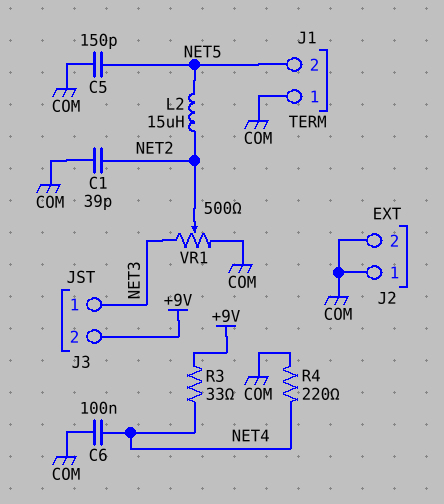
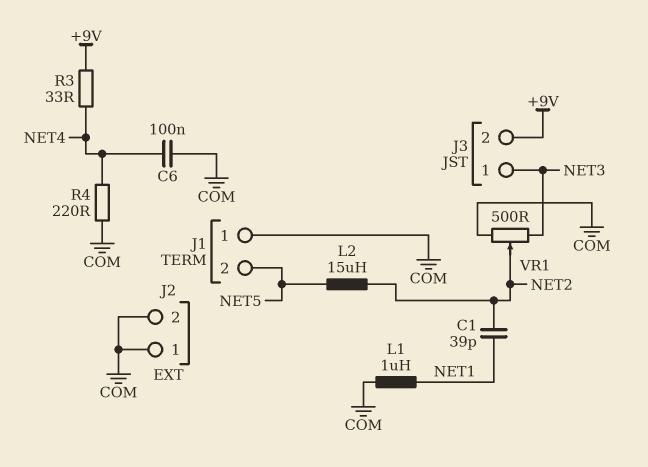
C1: 39pF (COM, NET2) -> 39pF (NET1, NET2)
C5: 150pF (COM, NET5) -> none
L1: none -> 1uH (COM, NET1)

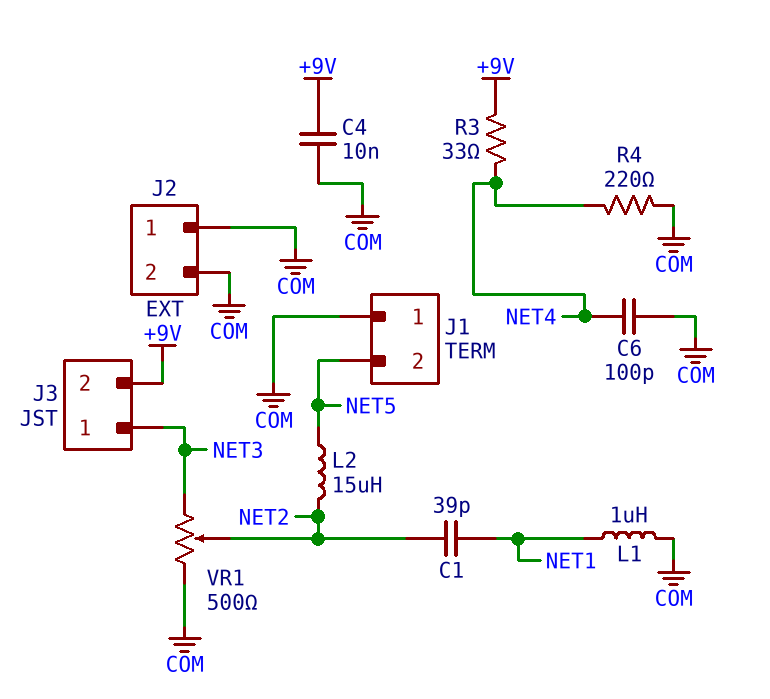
C4: none -> 10nF (+9V, COM)
C6: 100nF (COM, NET4) -> 100pF (COM, NET4)

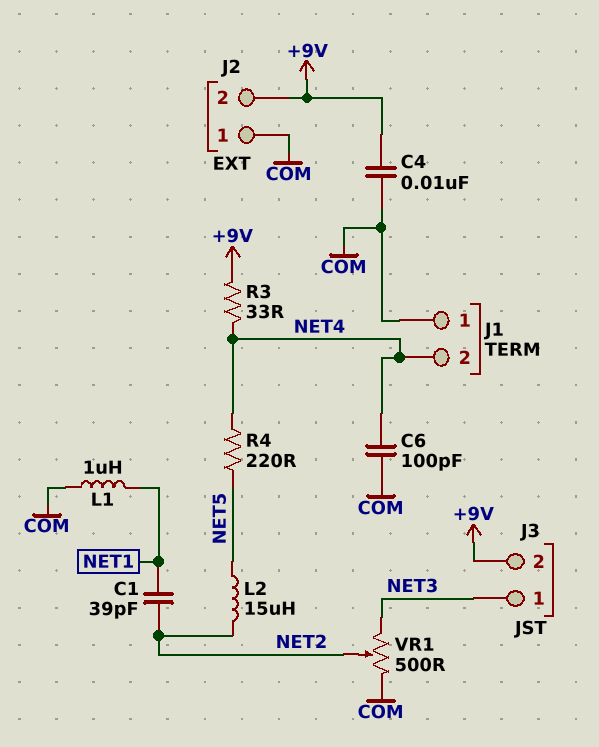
J1 pin 2: NET5 -> NET4
J2 pin 2: COM -> +9V
R4: 220 (COM, NET4) -> 220 (NET4, NET5)

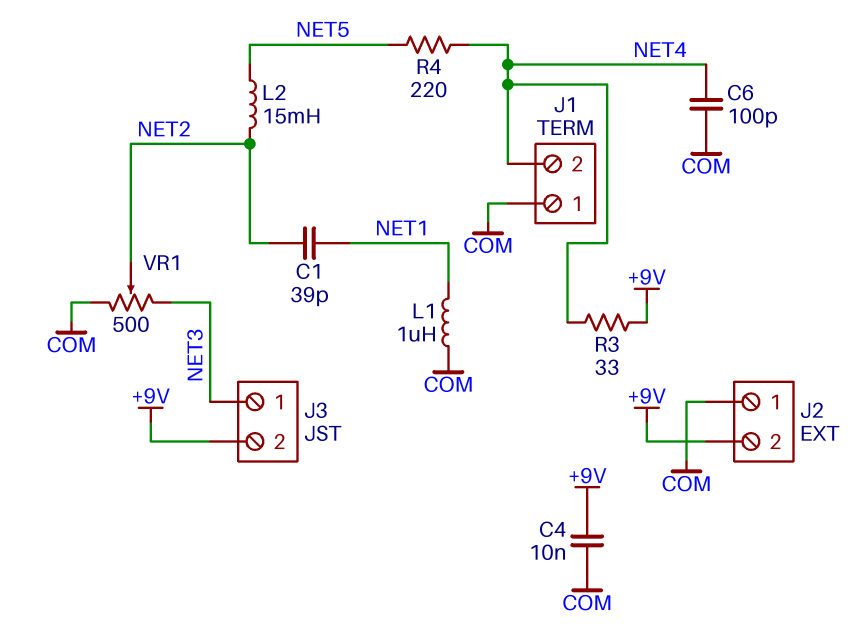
L2: 15uH (NET2, NET5) -> 15mH (NET2, NET5)

